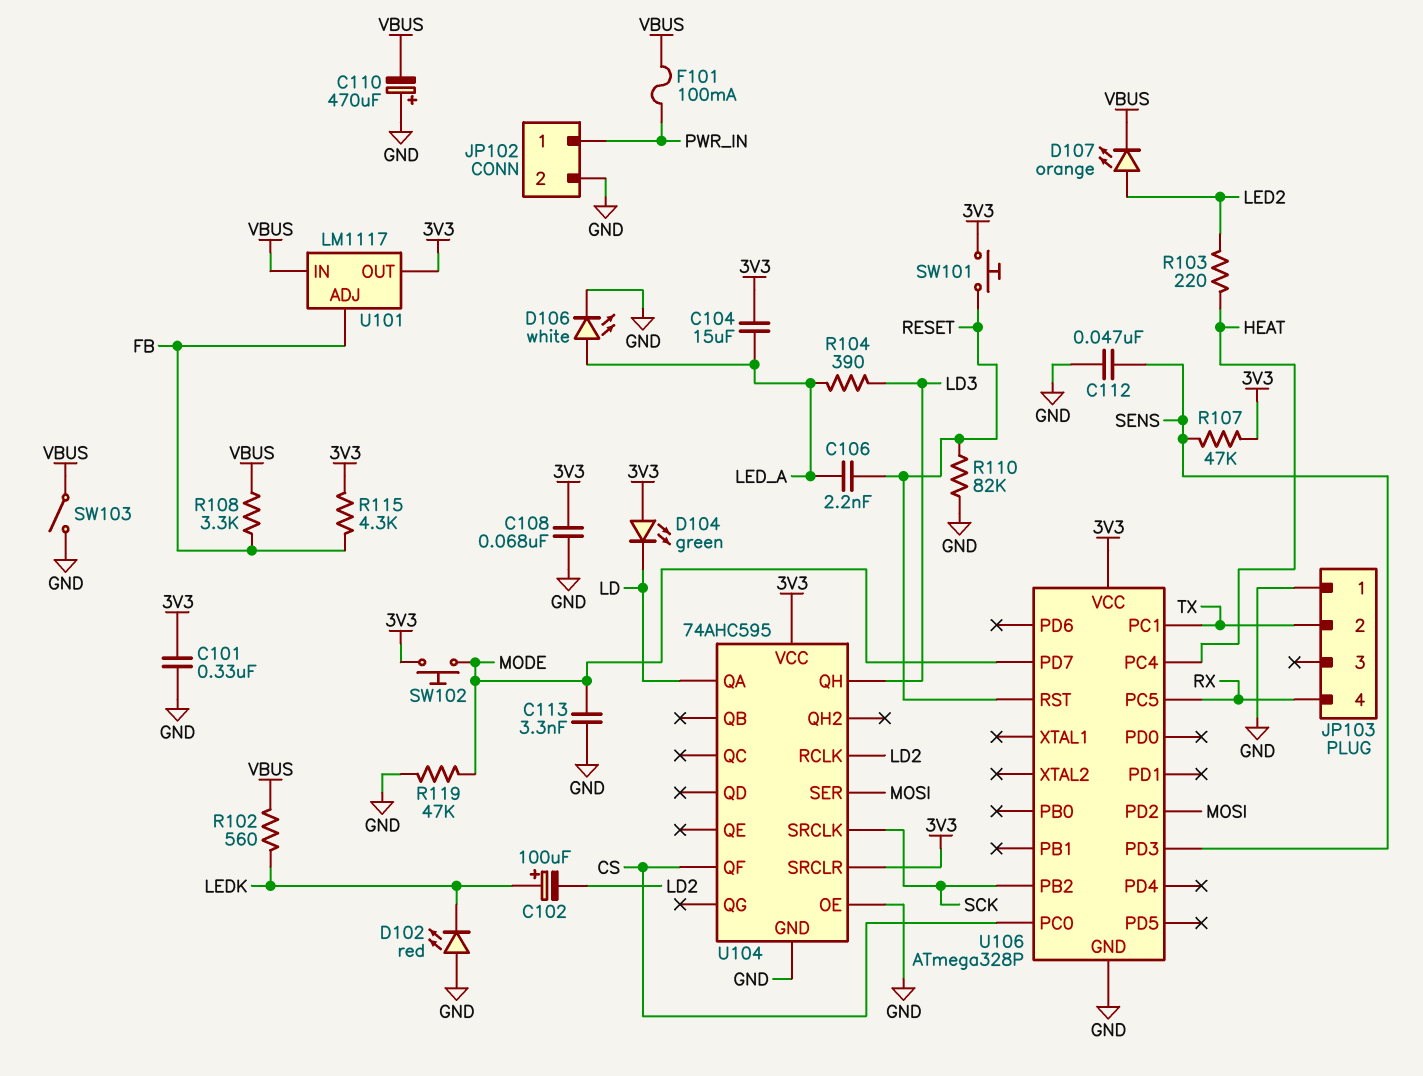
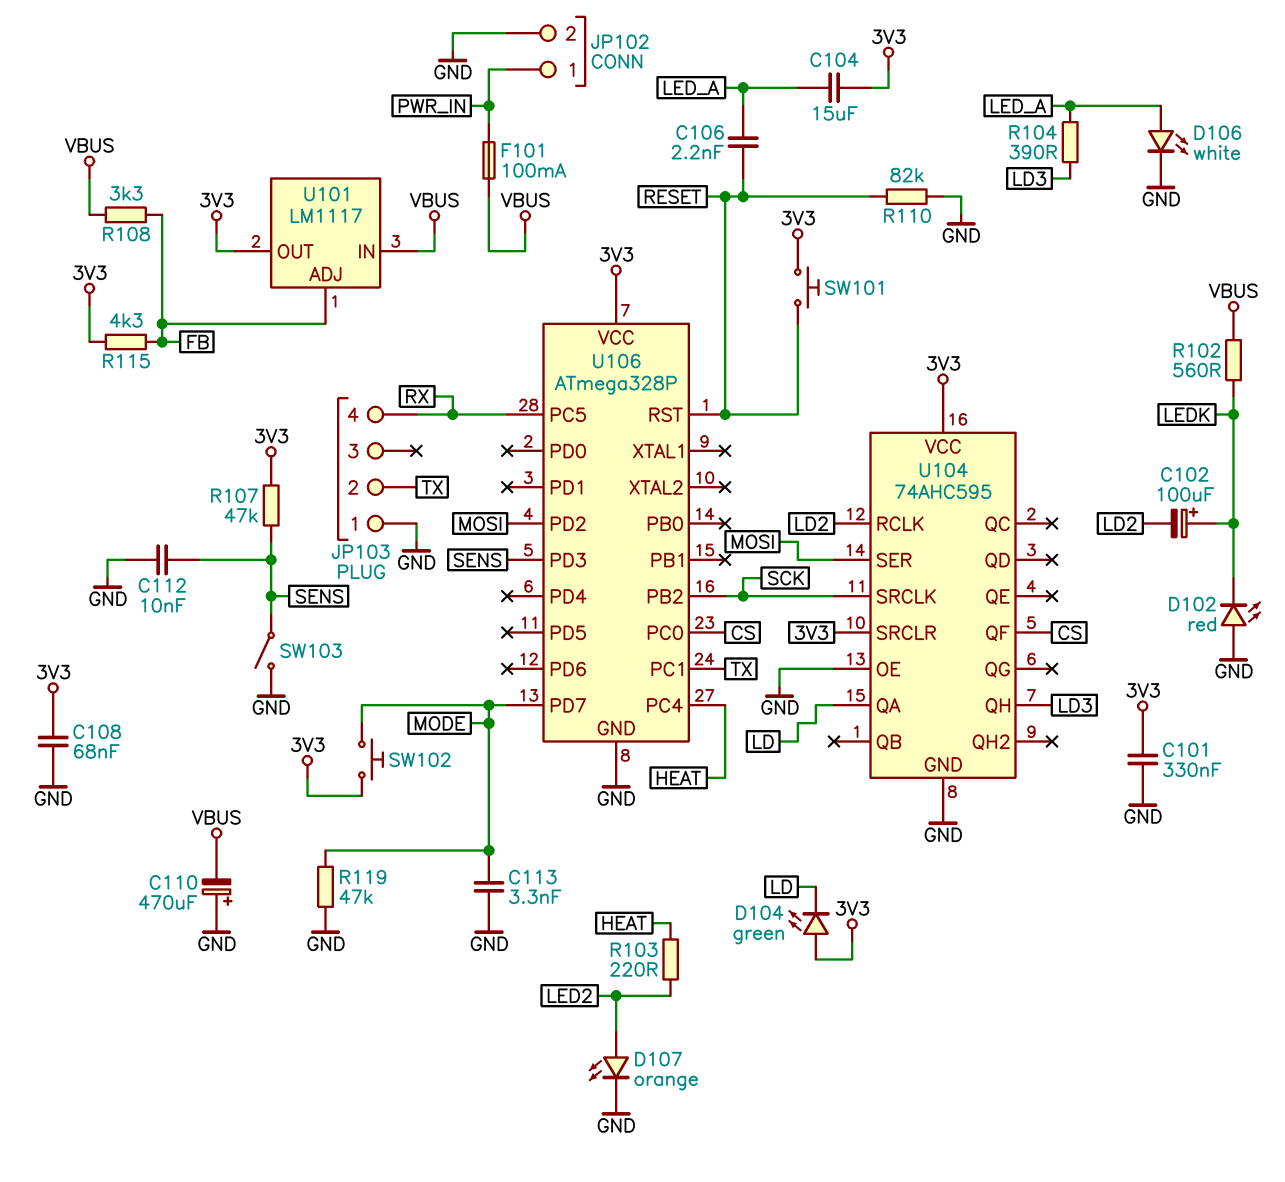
C112: 47nF (GND, SENS) -> 10nF (GND, SENS)
D107: LED orange (A LED2, K VBUS) -> LED orange (A LED2, K GND)
SW103: switch (GND, VBUS) -> switch (GND, SENS)

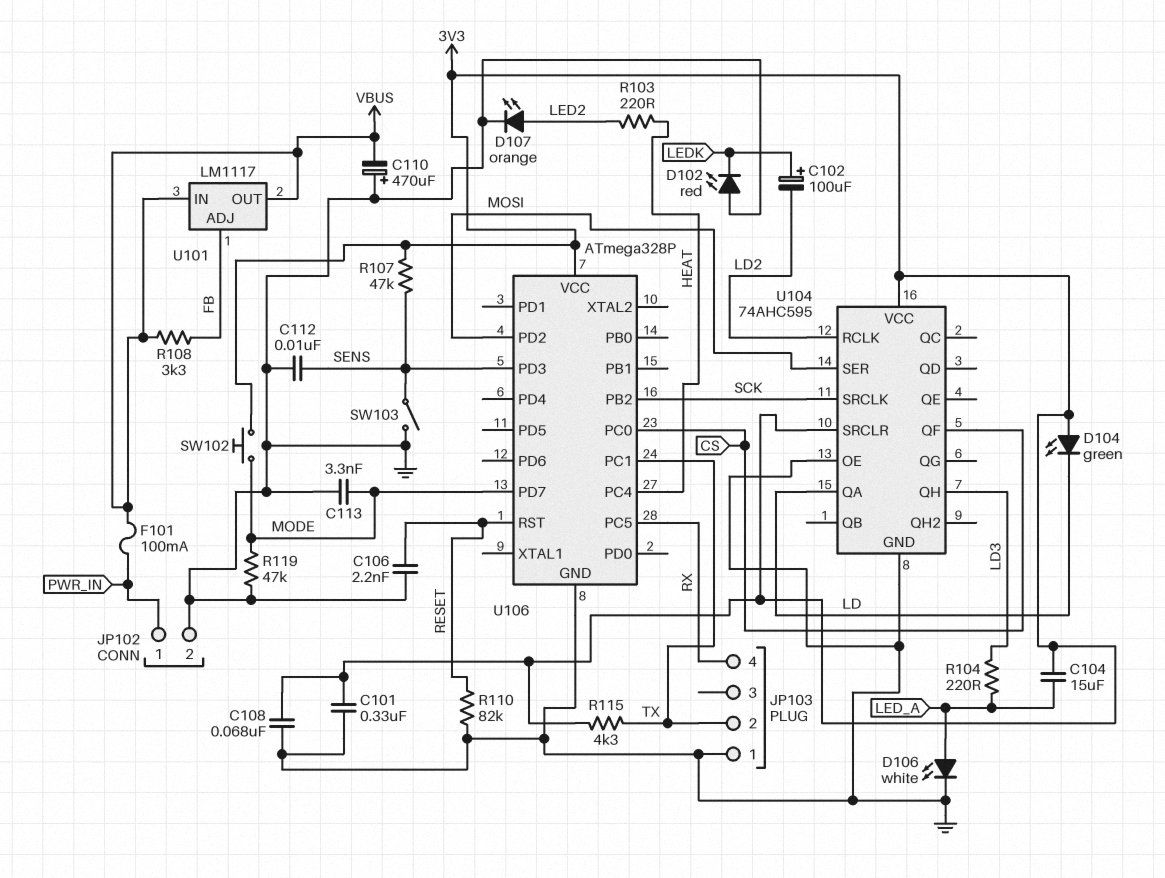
C106: 2.2nF (LED_A, RESET) -> 2.2nF (GND, RESET)
R102: 560 (LEDK, VBUS) -> none
R104: 390 (LD3, LED_A) -> 220 (LD3, LED_A)
R115: 4.3k (3V3, FB) -> 4.3k (3V3, TX)
SW101: button (3V3, RESET) -> none
U101 pin OUT: 3V3 -> VBUS

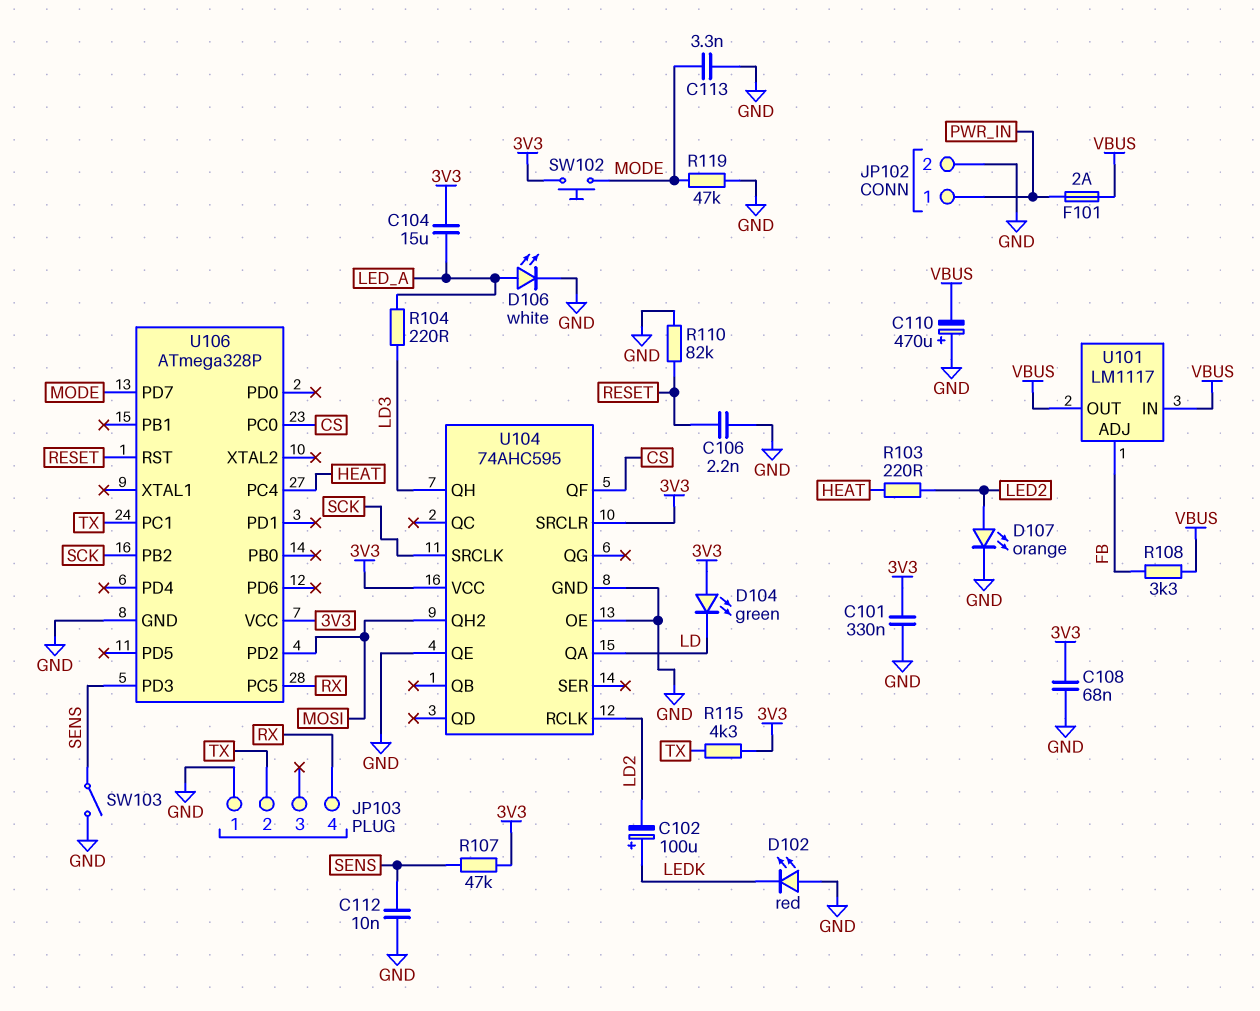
F101: 100mA (PWR_IN, VBUS) -> 2A (PWR_IN, VBUS)
U104 pin QE: none -> GND
U104 pin QH2: none -> MOSI
U104 pin SER: MOSI -> none

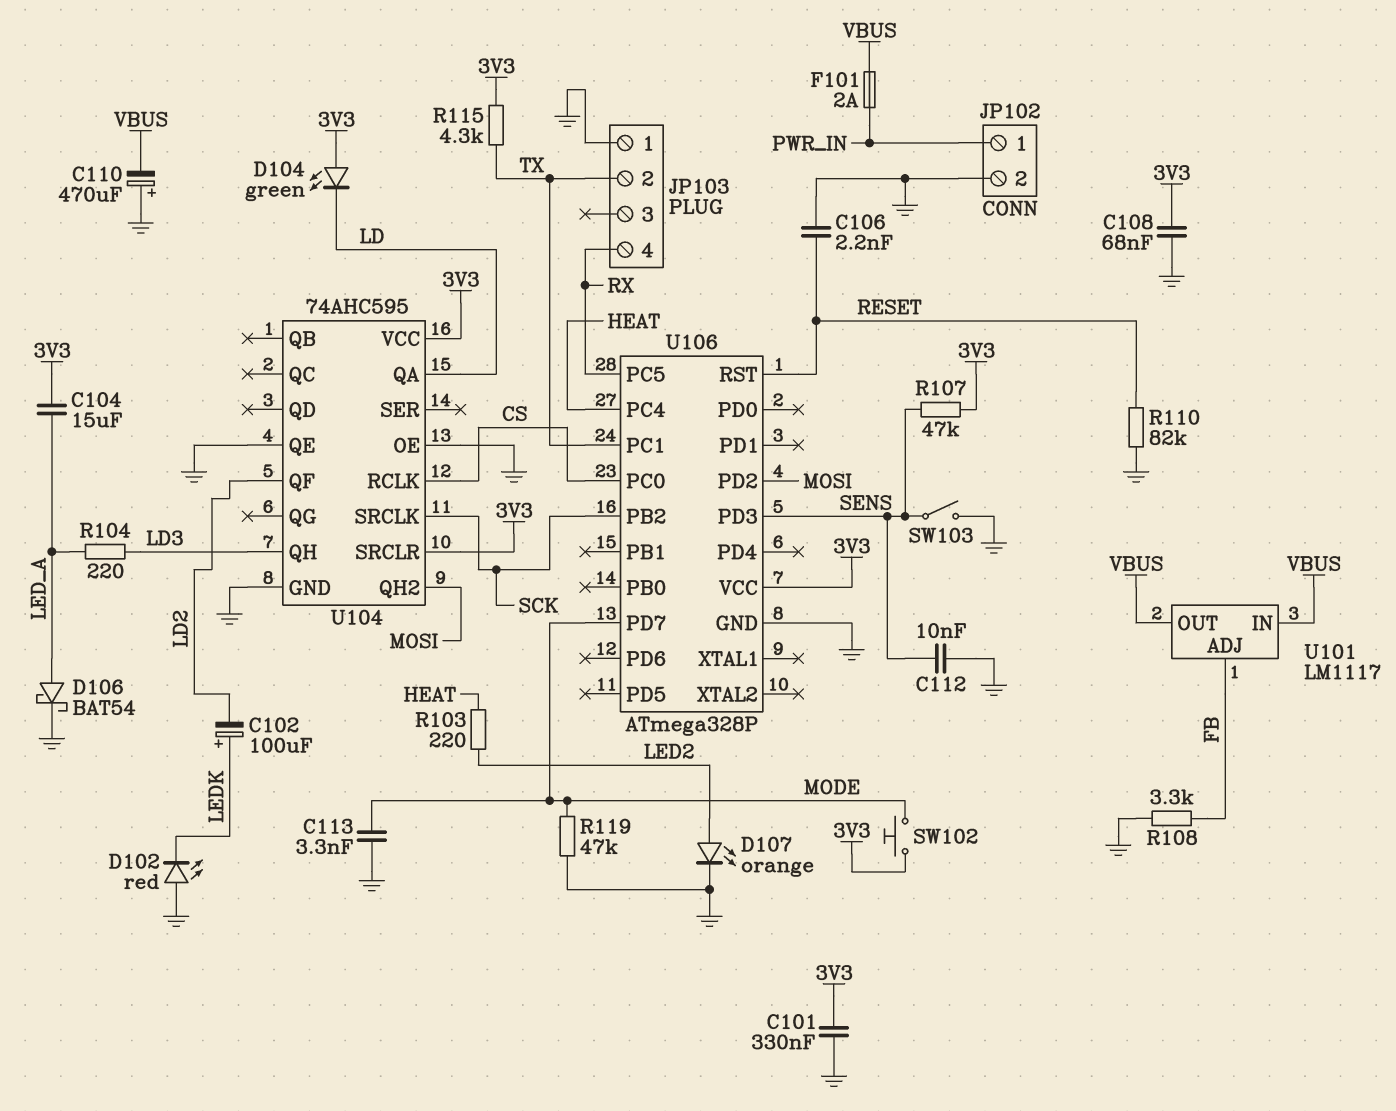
D106: LED white (A LED_A, K GND) -> schottky BAT54 (A LED_A, K GND)
R108: 3.3k (FB, VBUS) -> 3.3k (FB, GND)
U104 pin QF: CS -> LD2
U104 pin RCLK: LD2 -> CS

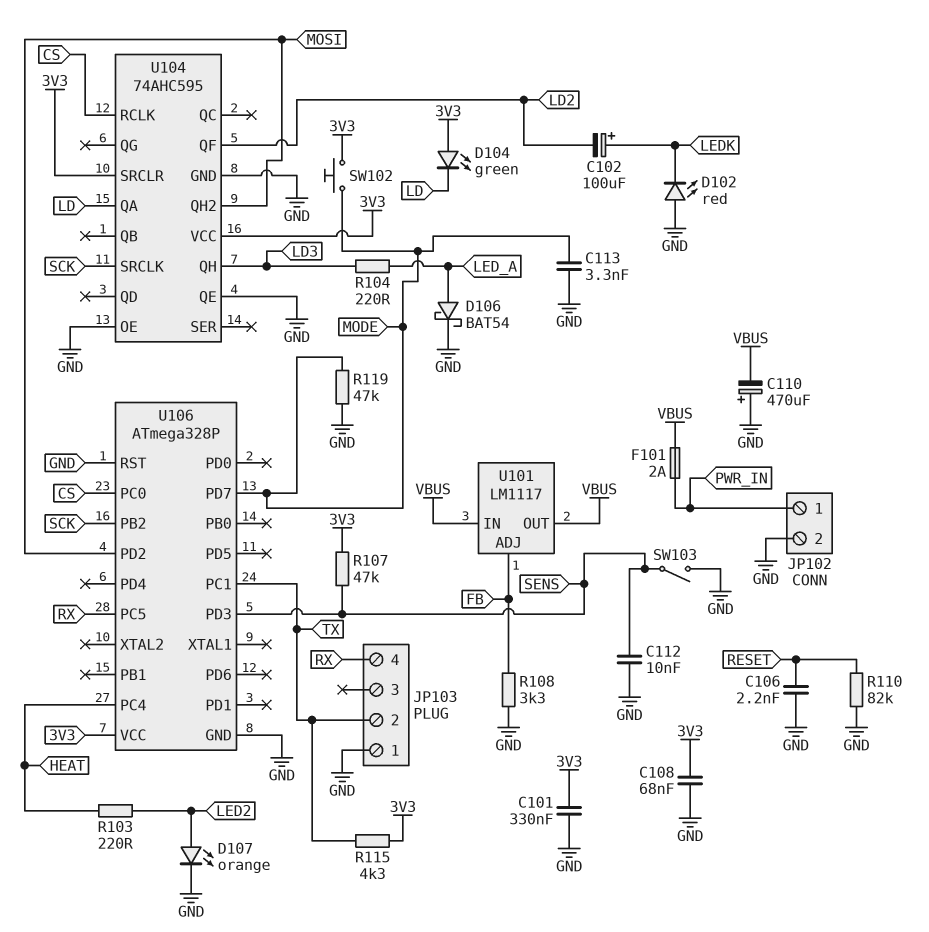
C104: 15uF (3V3, LED_A) -> none
U106 pin RST: RESET -> GND

